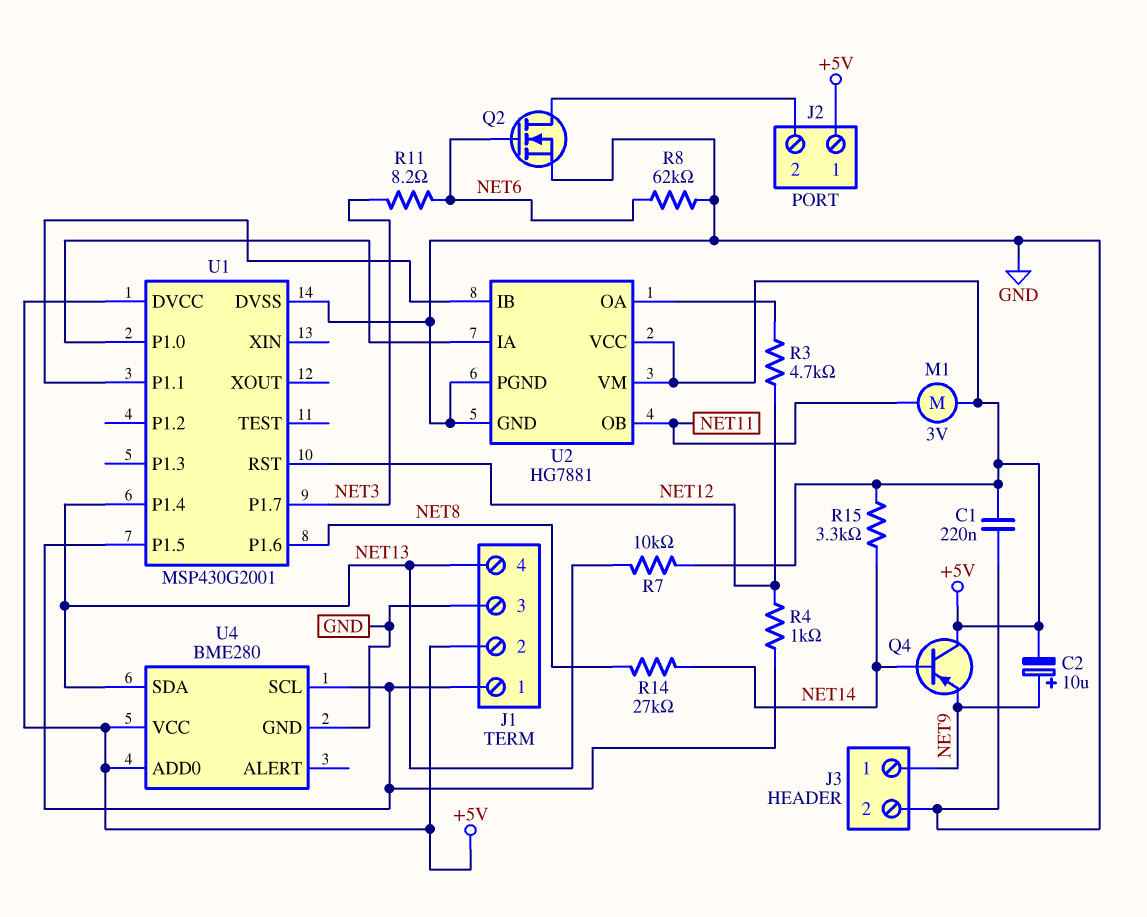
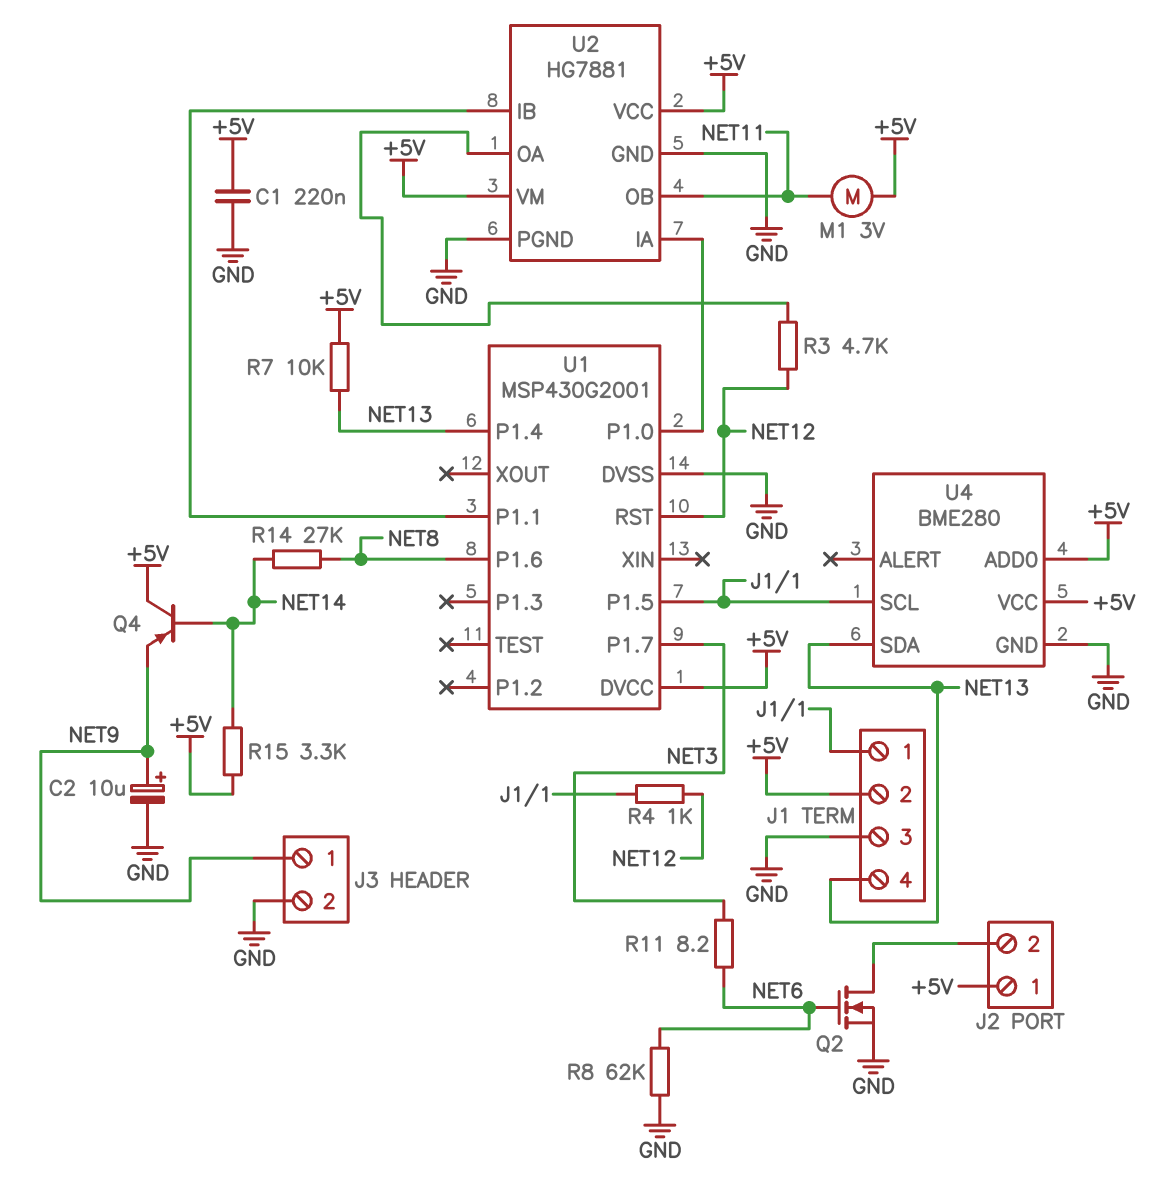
C2: 10uF (plus NET9, minus +5V) -> 10uF (plus NET9, minus GND)

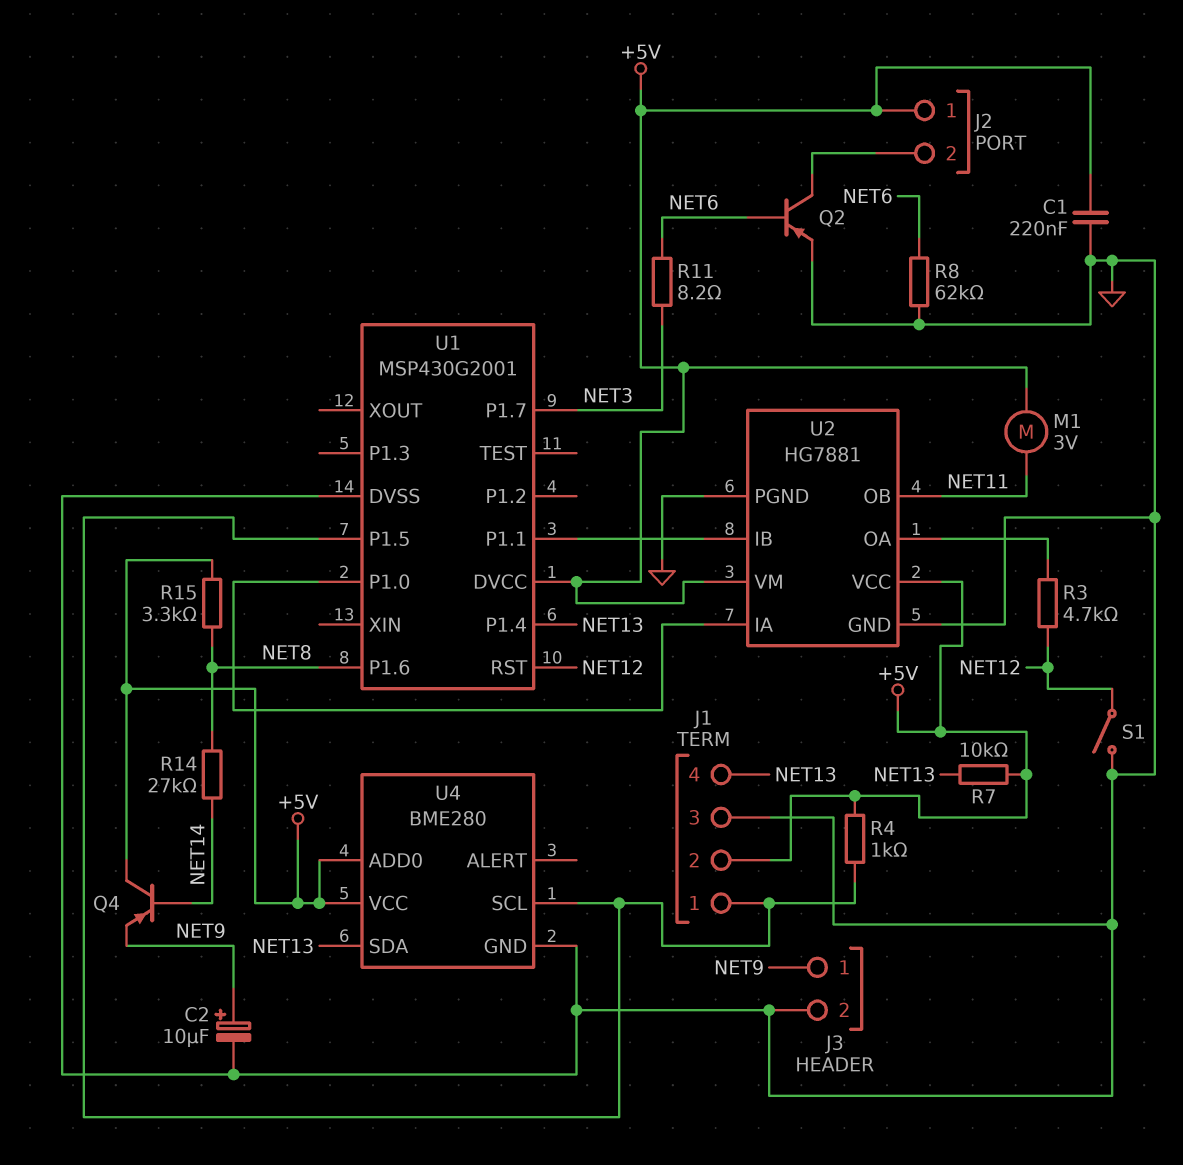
Q2: NMOS (G NET6, D J2/2, S GND) -> PNP (B NET6, C J2/2, E GND)
R4: 1k (J1/1, NET12) -> 1k (+5V, J1/1)
R15: 3.3k (+5V, NET14) -> 3.3k (+5V, NET8)
S1: none -> switch (GND, NET12)

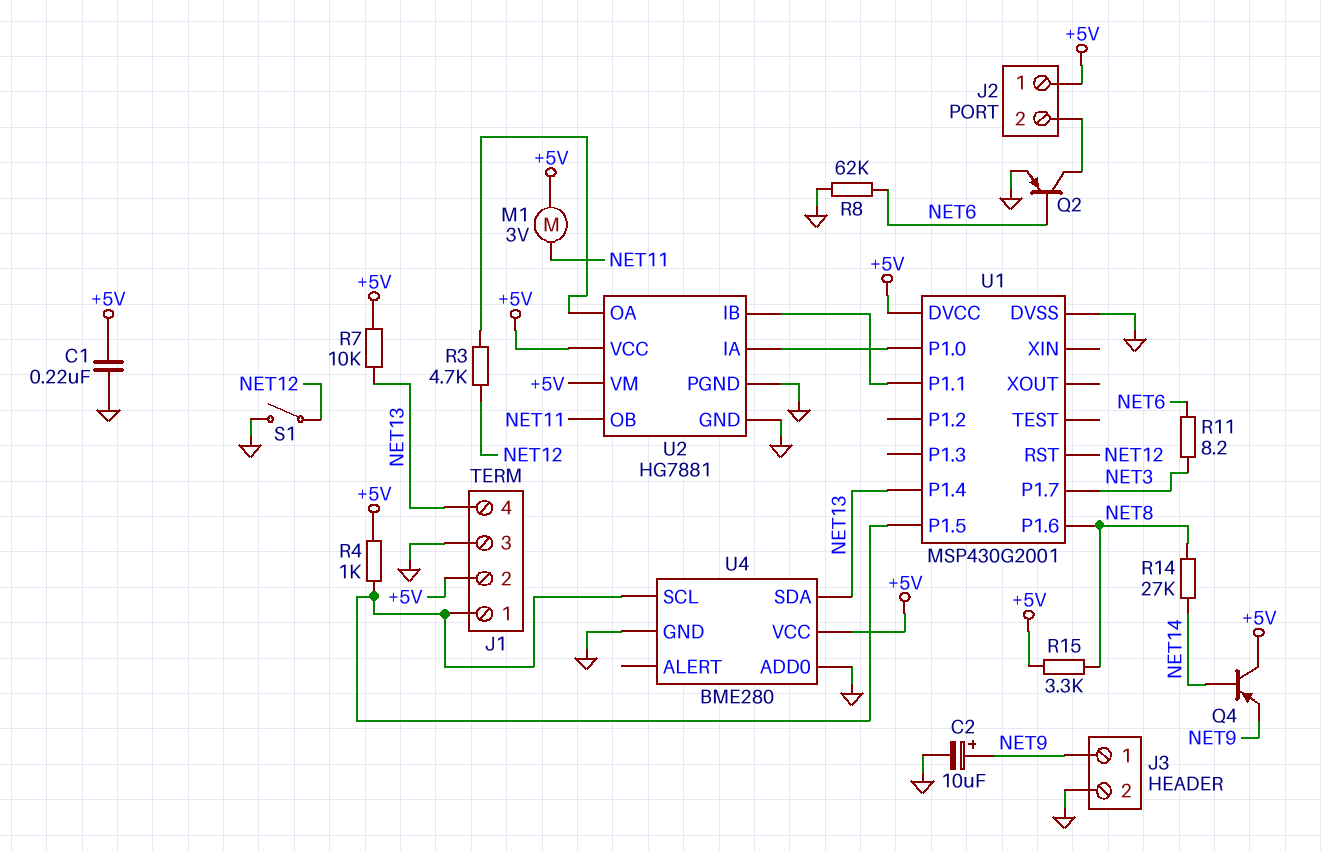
U4 pin ADD0: +5V -> GND

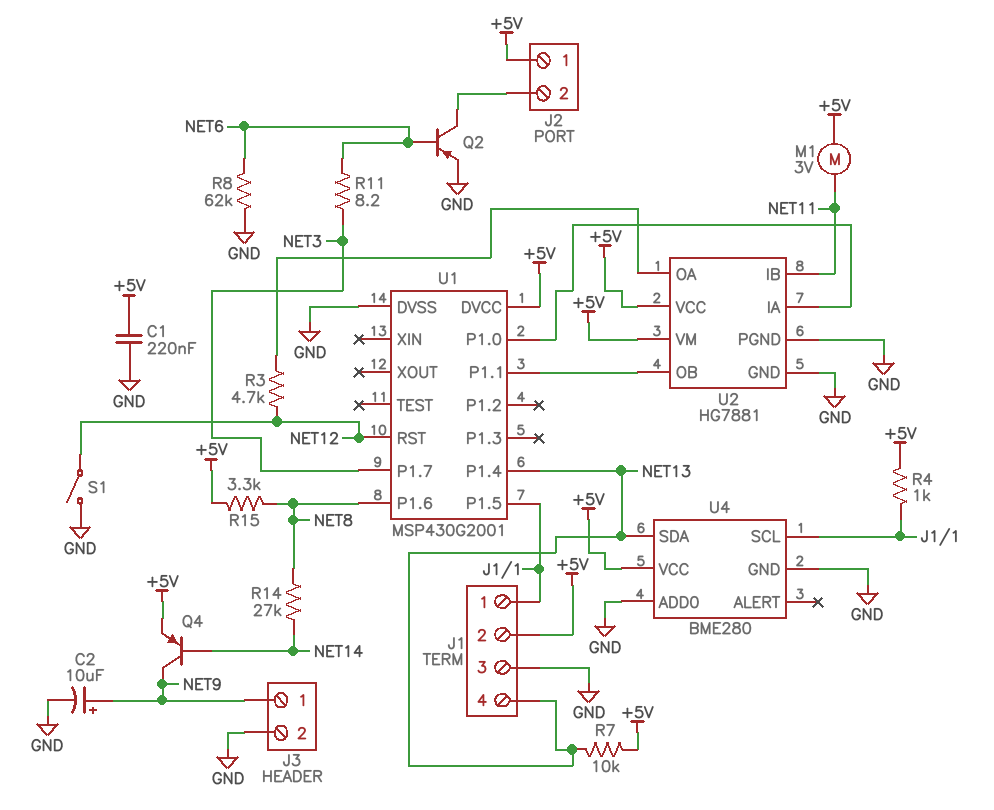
Q4: PNP (B NET14, C +5V, E NET9) -> PNP (B NET14, C NET9, E +5V)
U2 pin IB: U1/P1.1 -> NET11
U2 pin OB: NET11 -> U1/P1.1

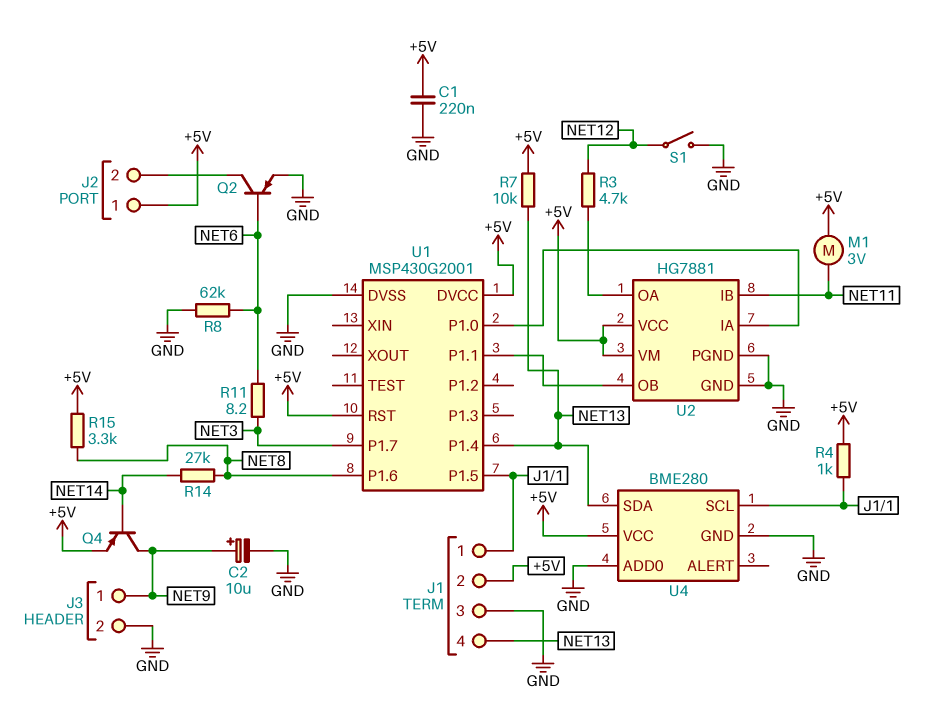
U1 pin RST: NET12 -> +5V

